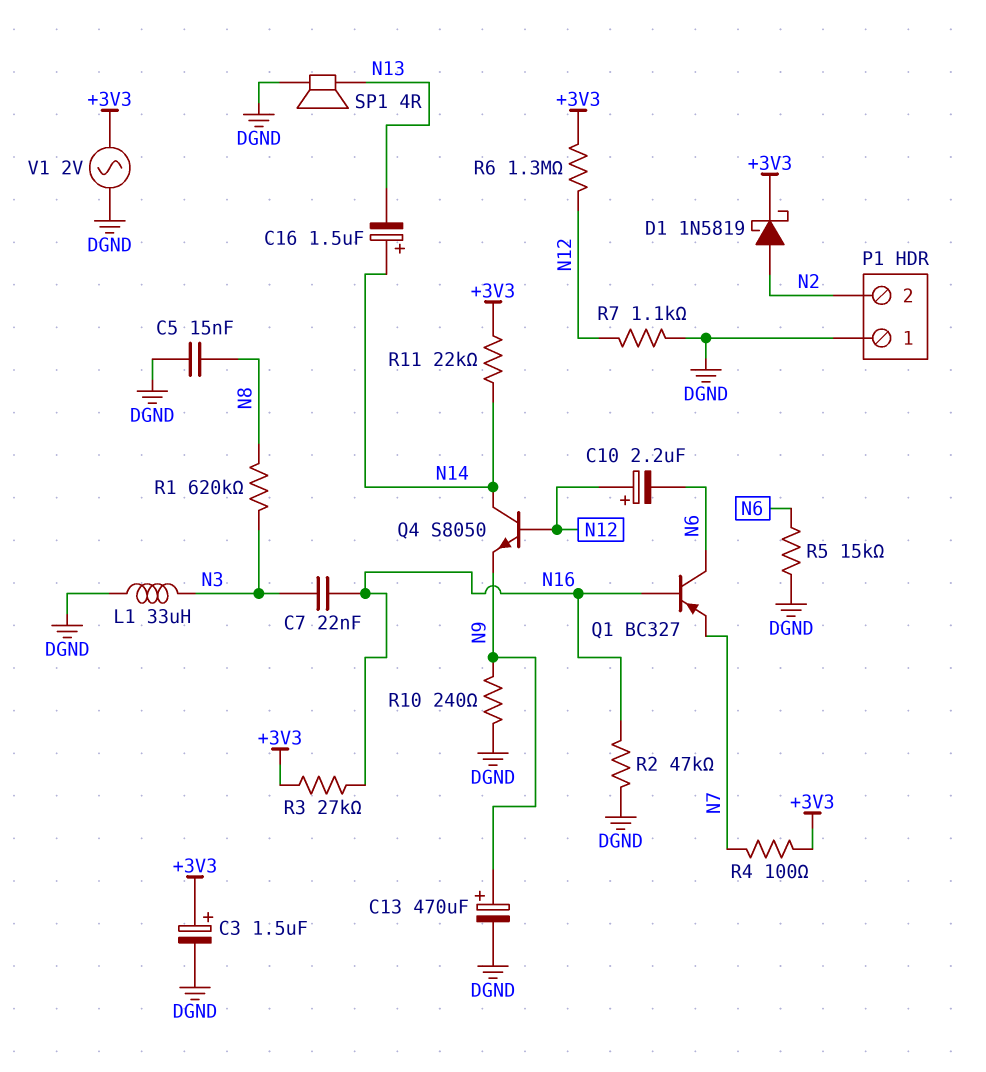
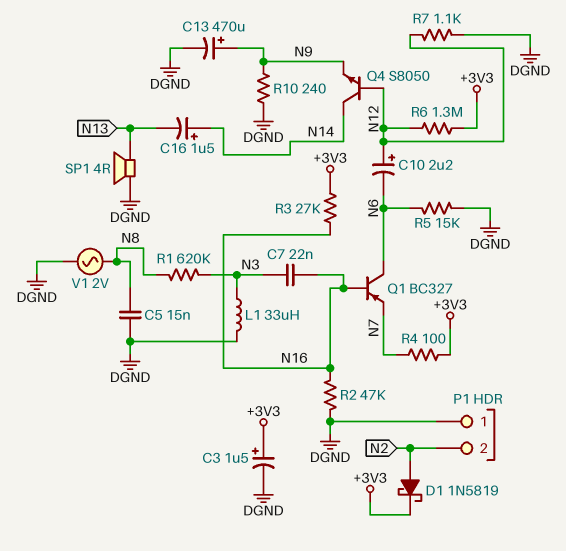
R11: 22k (+3V3, N14) -> none
V1: AC 2V (+3V3, DGND) -> AC 2V (DGND, N8)

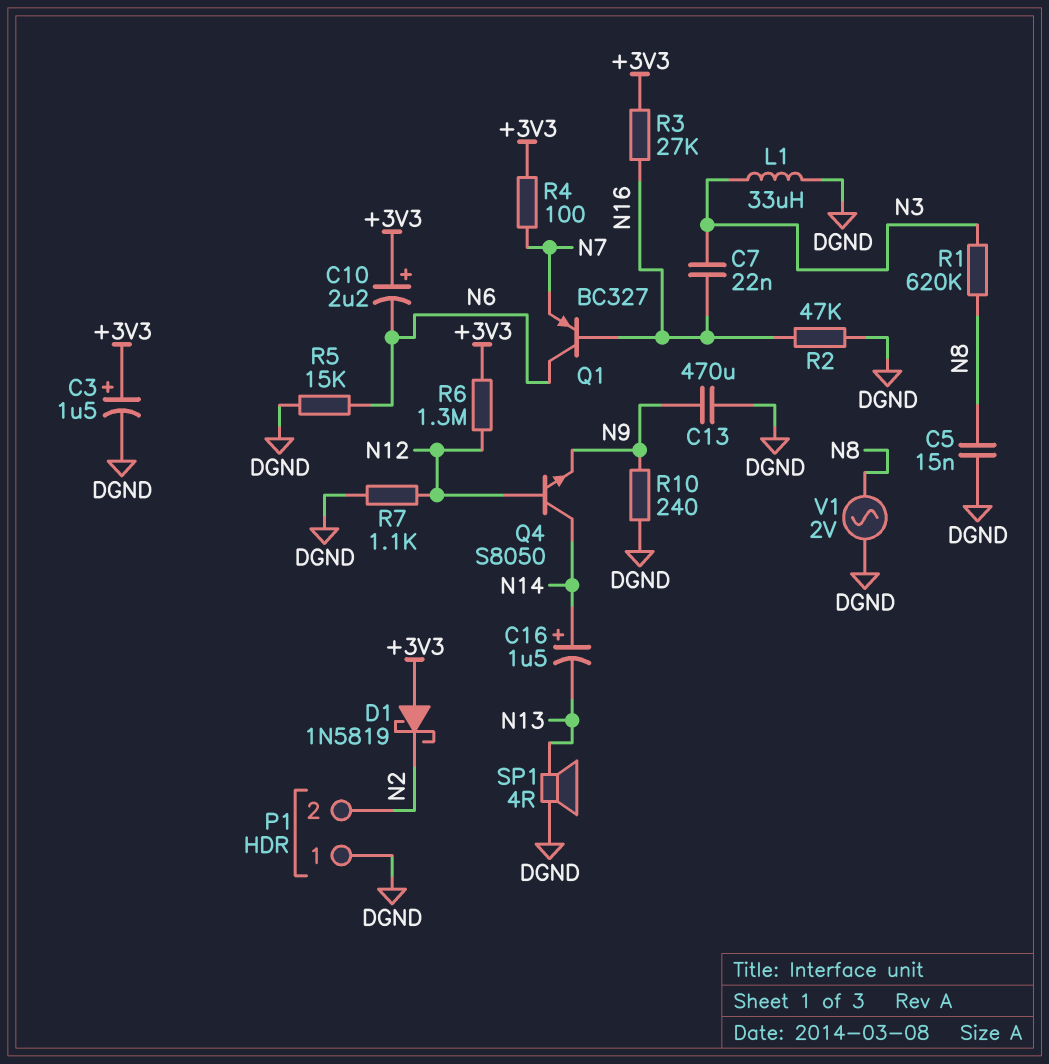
C10: 2.2uF (plus N12, minus N6) -> 2.2uF (plus +3V3, minus N6)
C13: 470uF (plus N9, minus DGND) -> 470uF (DGND, N9)
D1: schottky 1N5819 (A N2, K +3V3) -> schottky 1N5819 (A +3V3, K N2)

